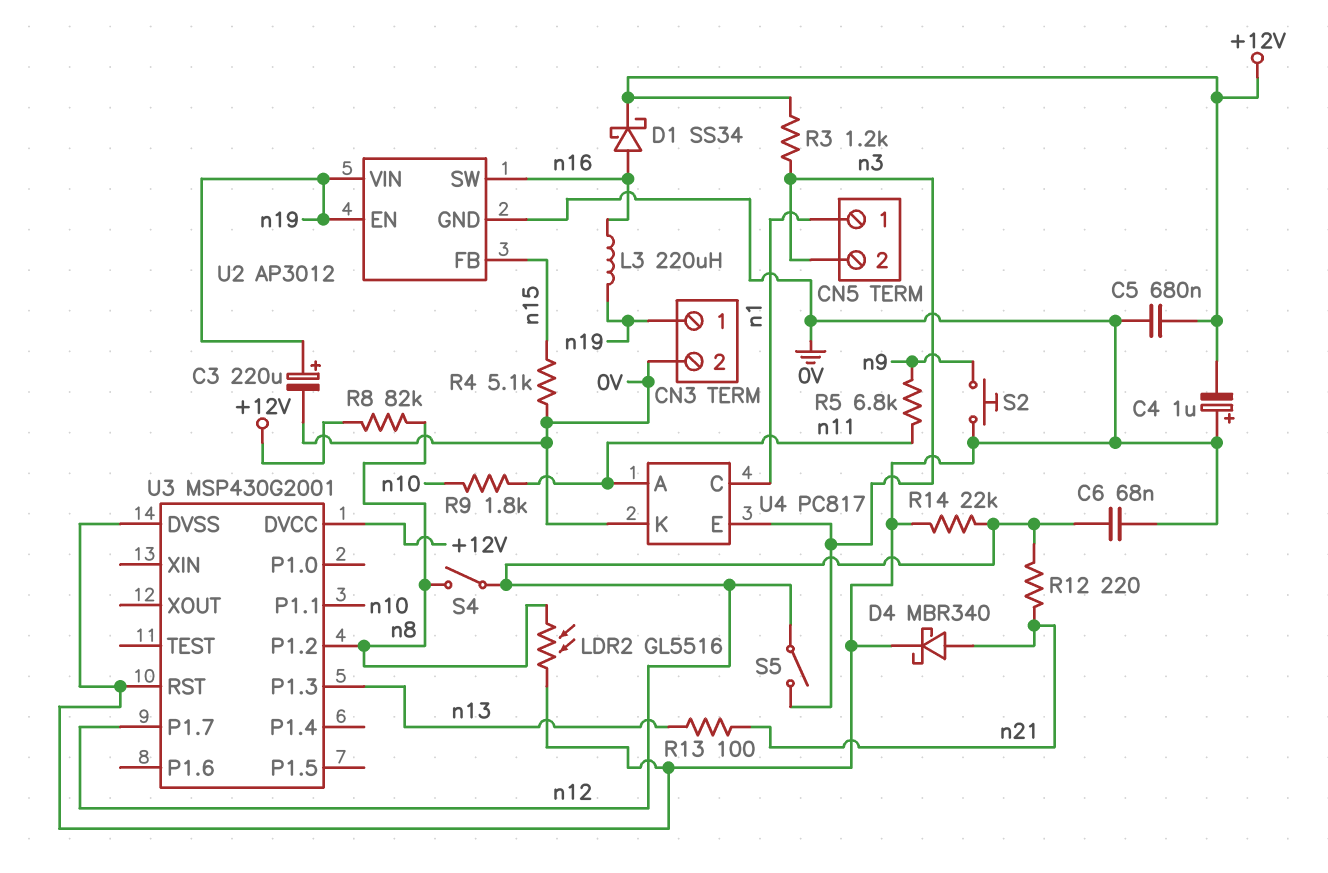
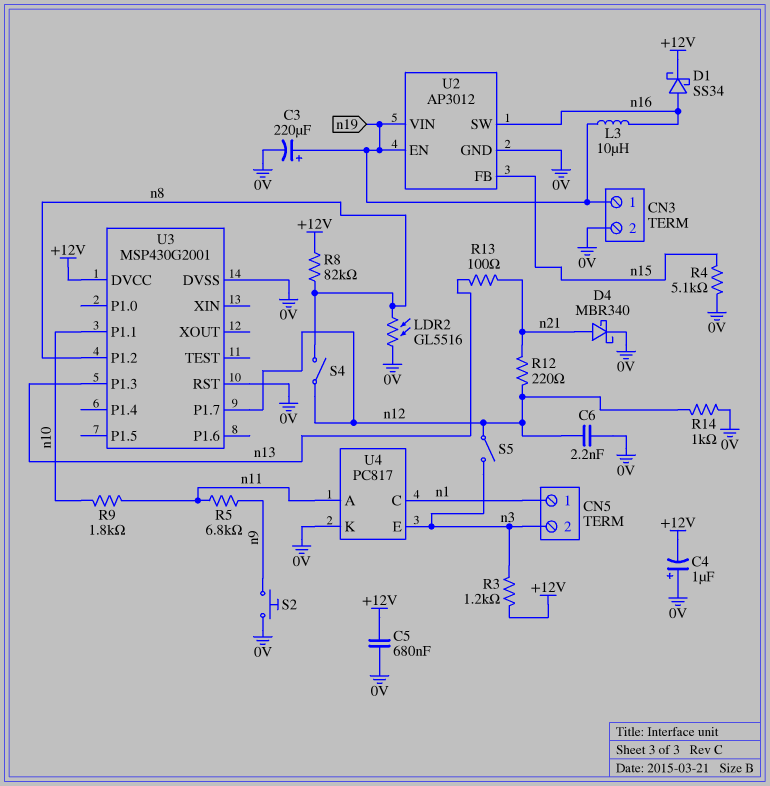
C6: 68nF (0V, n12) -> 2.2nF (0V, n12)
L3: 220uH (n16, n19) -> 10uH (n16, n19)
R14: 22k (0V, n12) -> 1k (0V, n12)

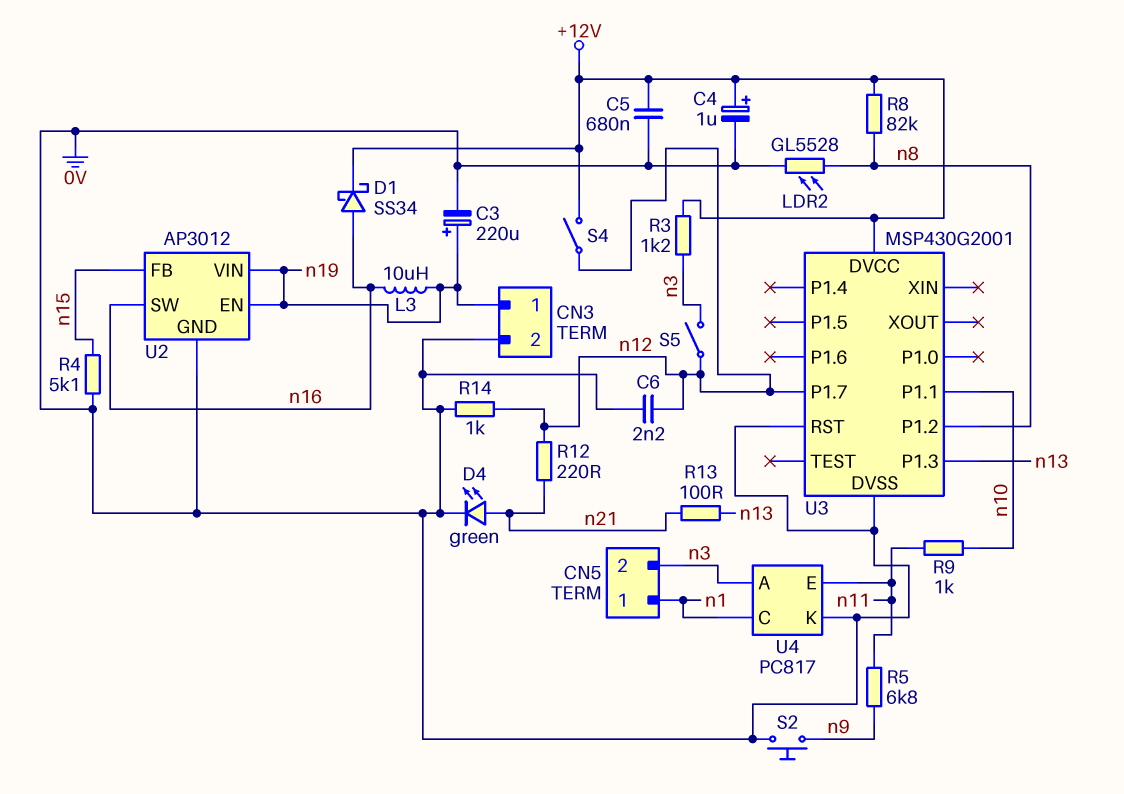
C4: 1uF (plus 0V, minus +12V) -> 1uF (plus +12V, minus 0V)
D4: schottky MBR340 (A n21, K 0V) -> LED green (A n21, K 0V)
LDR2: GL5516 (0V, n8) -> GL5528 (0V, n8)
R9: 1.8k (n10, n11) -> 1k (n10, n11)
S4: switch (n8, n12) -> switch (+12V, n12)
U4 pin A: n11 -> n3
U4 pin E: n3 -> n11

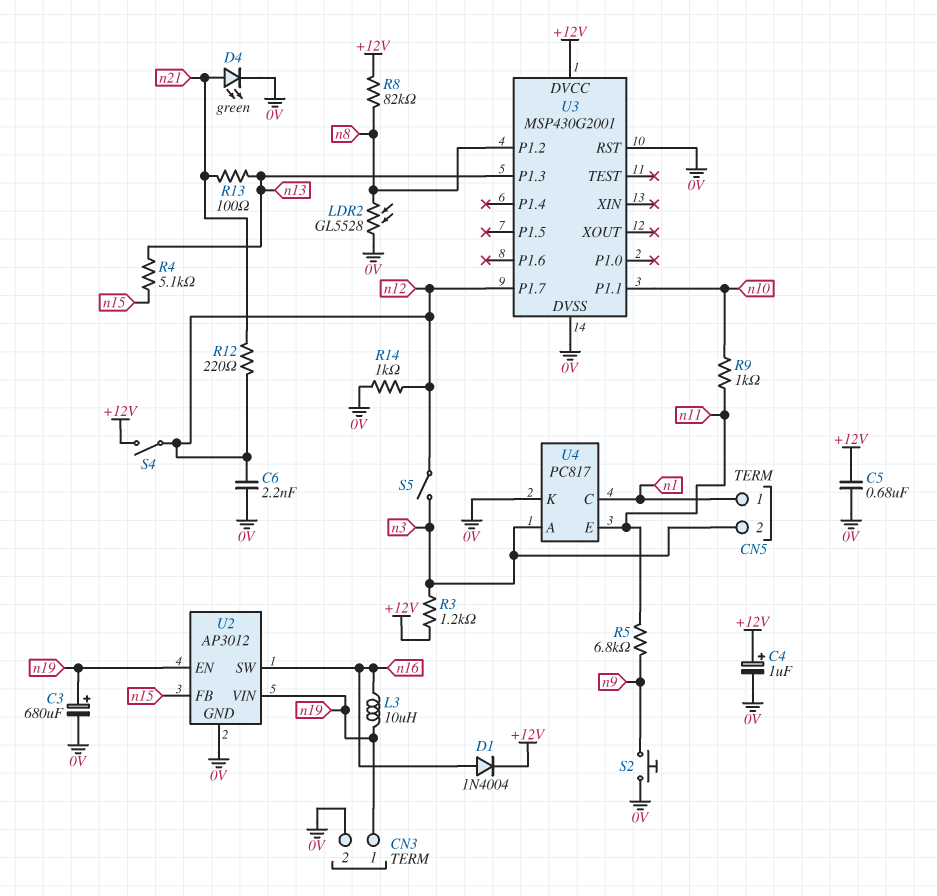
C3: 220uF (plus n19, minus 0V) -> 680uF (plus n19, minus 0V)
D1: schottky SS34 (A n16, K +12V) -> diode 1N4004 (A n16, K +12V)
R4: 5.1k (0V, n15) -> 5.1k (n13, n15)

